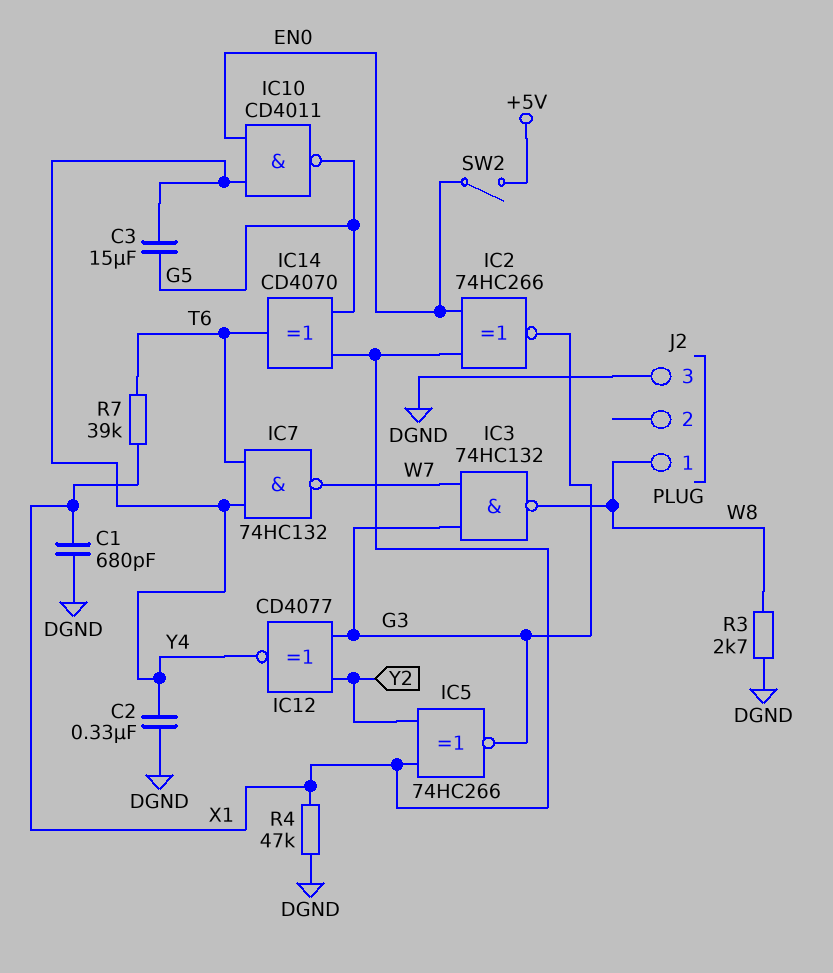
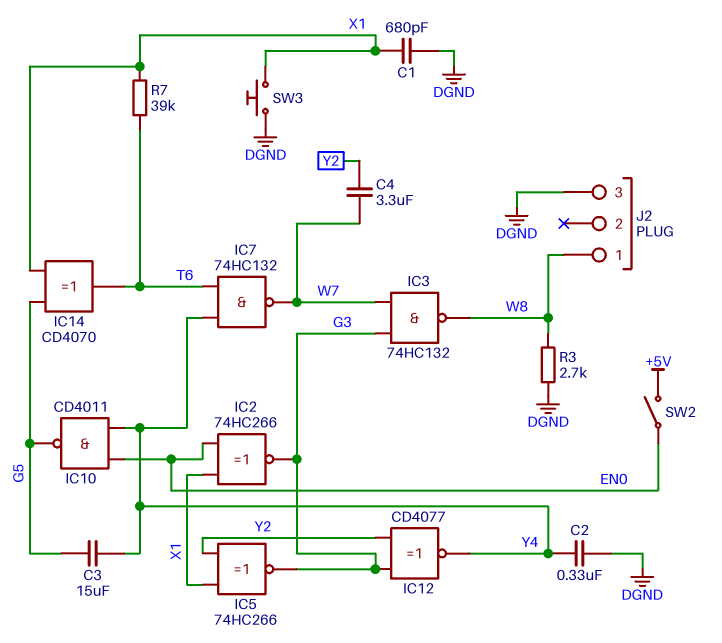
C4: none -> 3.3uF (W7, Y2)
R4: 47k (DGND, X1) -> none
SW3: none -> button (DGND, X1)

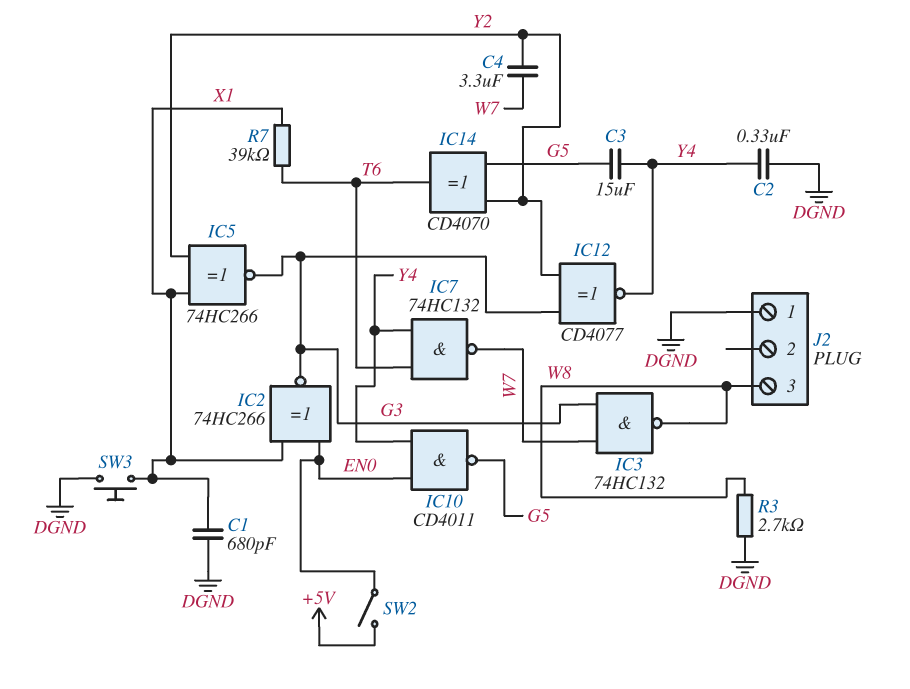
IC14: XOR CD4070 (in G5, in X1, out T6) -> XOR CD4070 (in G5, in Y2, out T6)
J2 pin 1: W8 -> DGND
J2 pin 3: DGND -> W8

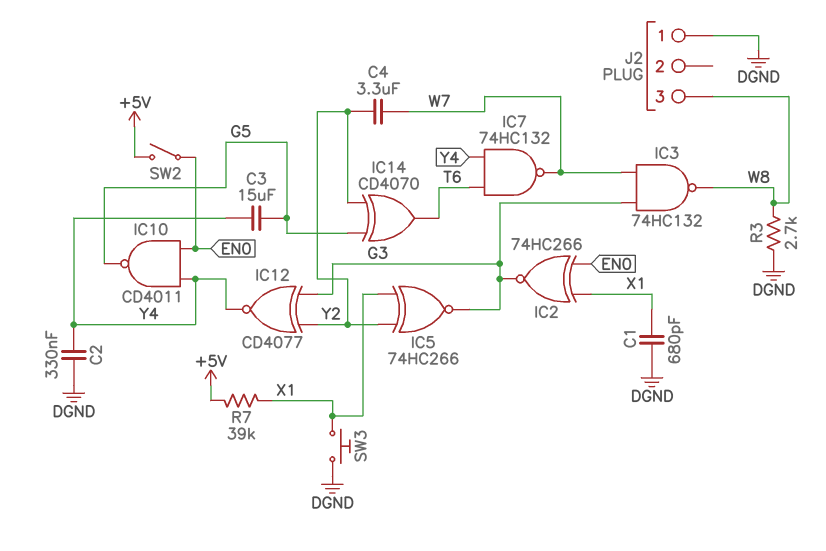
R7: 39k (T6, X1) -> 39k (+5V, X1)

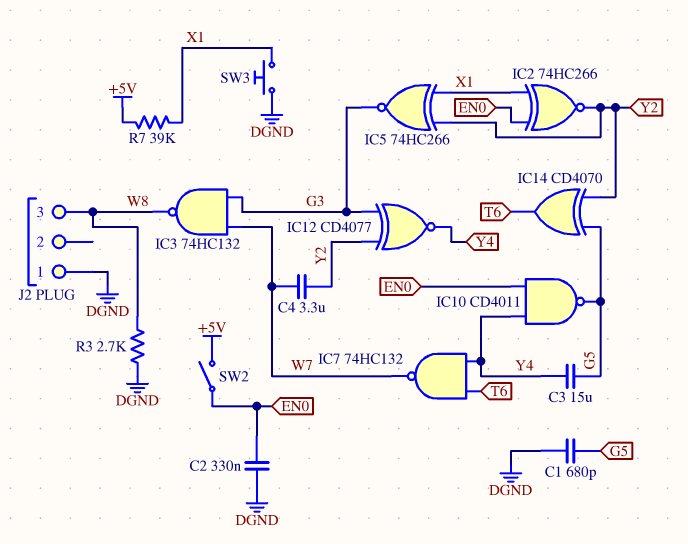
C1: 680pF (DGND, X1) -> 680pF (DGND, G5)
C2: 330nF (DGND, Y4) -> 330nF (DGND, EN0)
IC2: XNOR 74HC266 (in EN0, in X1, out G3) -> XNOR 74HC266 (in EN0, in X1, out Y2)

